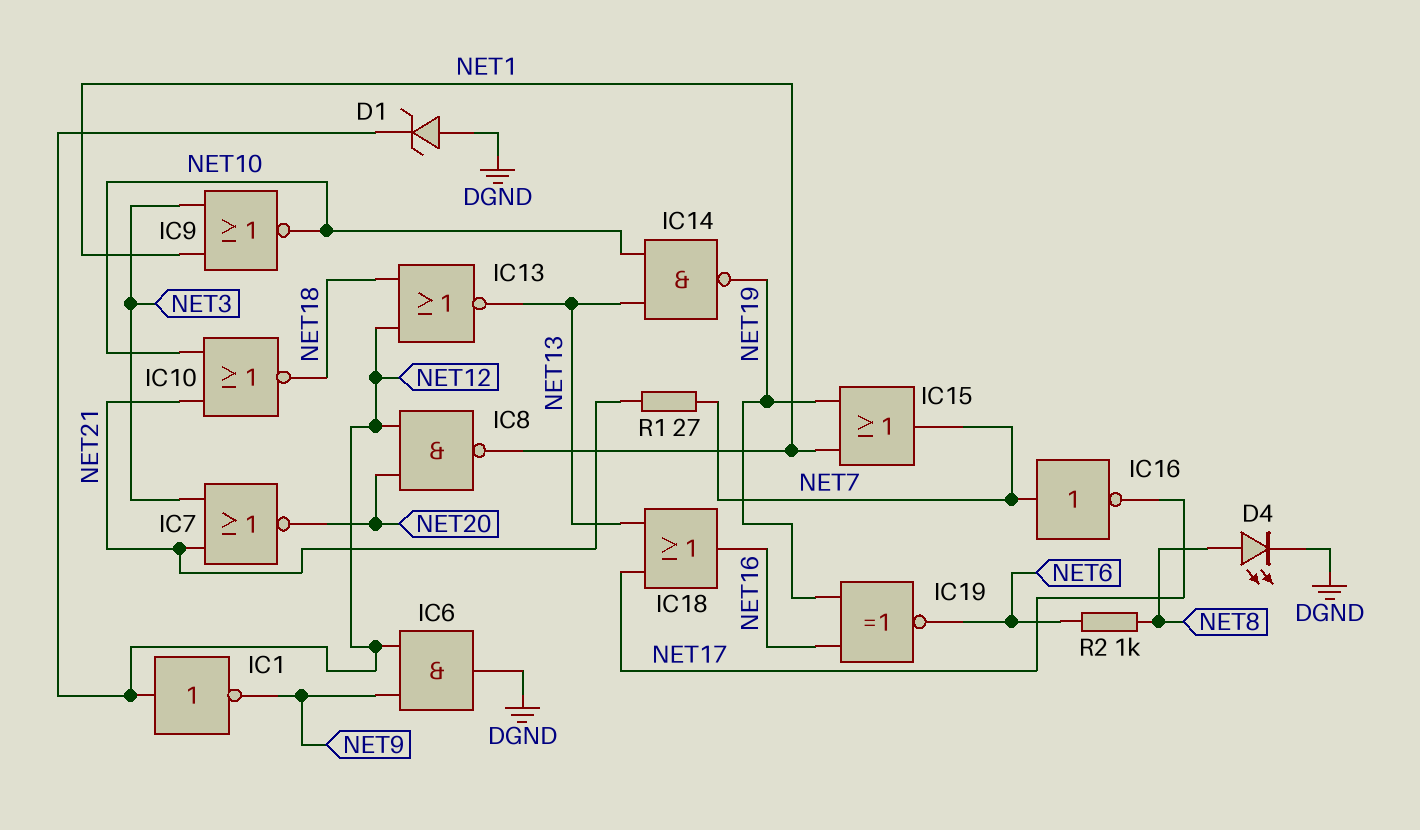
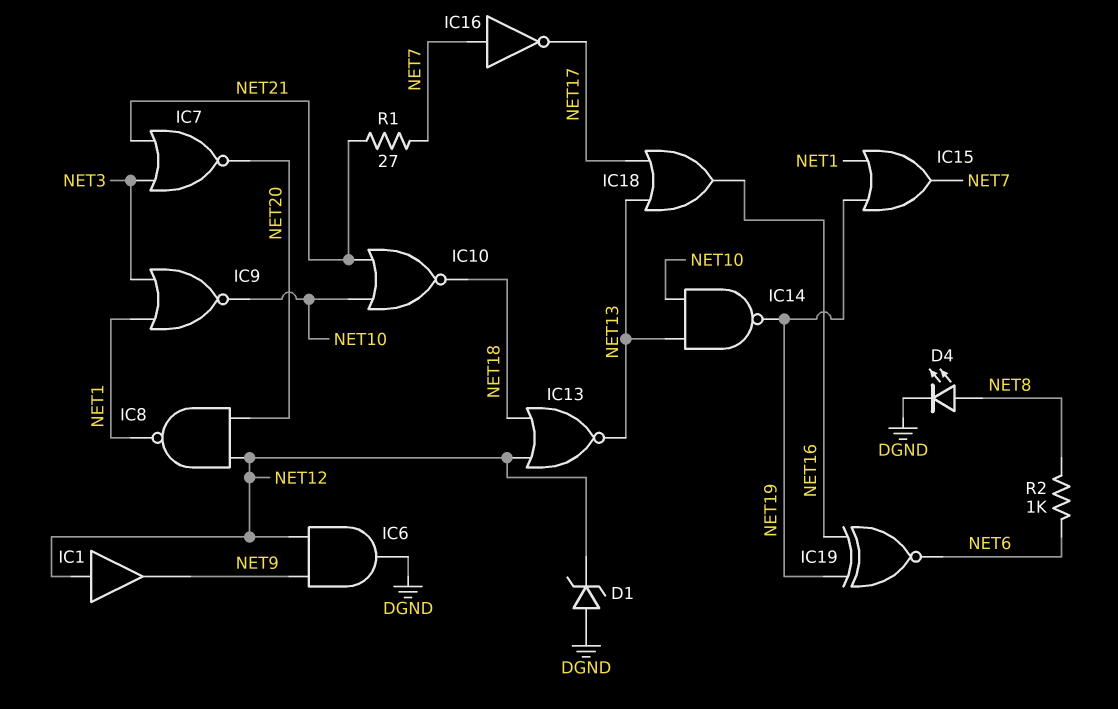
IC1: NOT (in NET12, out NET9) -> buffer (in NET12, out NET9)

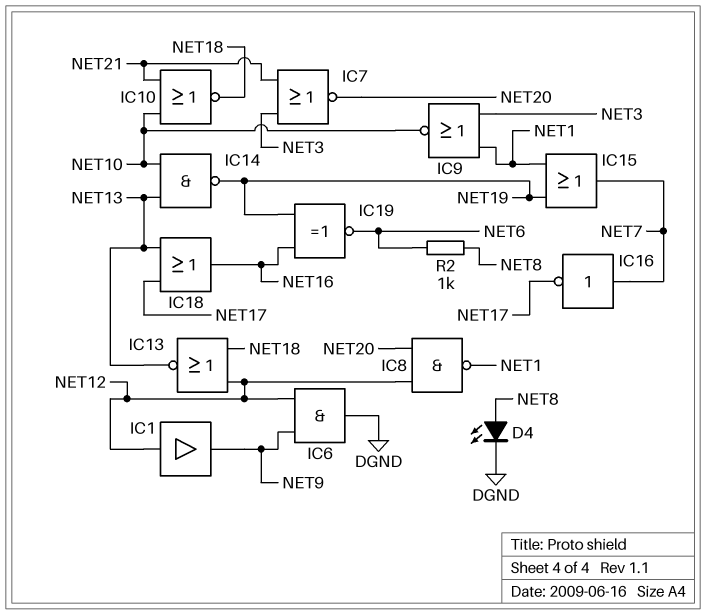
D1: zener (A DGND, K NET12) -> none
R1: 27 (NET7, NET21) -> none

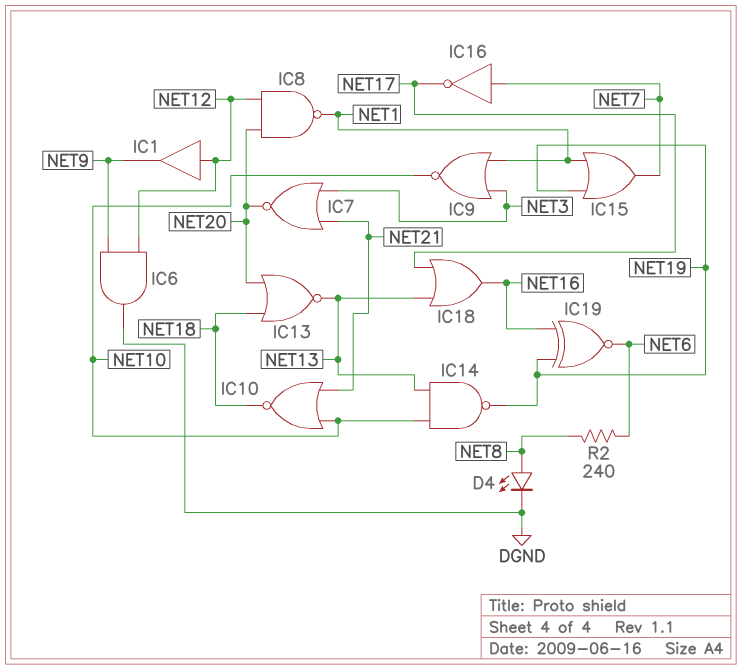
IC13: NOR (in NET12, in NET18, out NET13) -> NOR (in NET18, in NET20, out NET13)
R2: 1k (NET6, NET8) -> 240 (NET6, NET8)

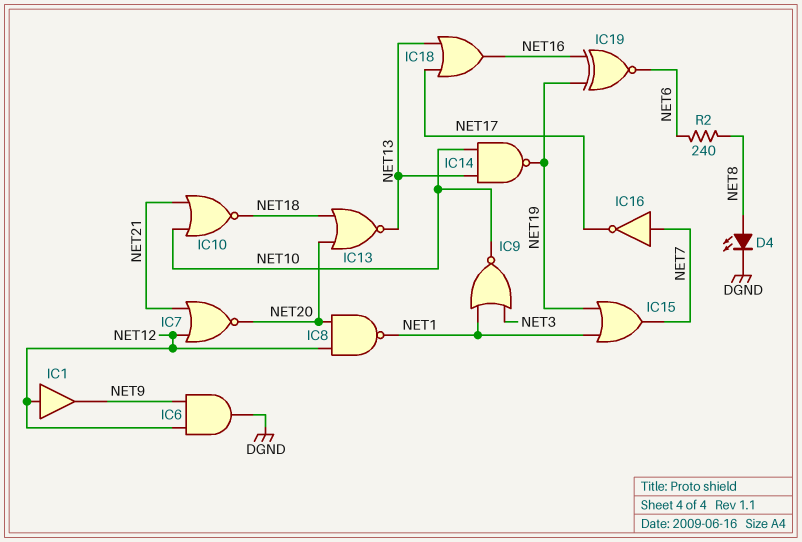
IC7: NOR (in NET3, in NET21, out NET20) -> NOR (in NET12, in NET21, out NET20)

